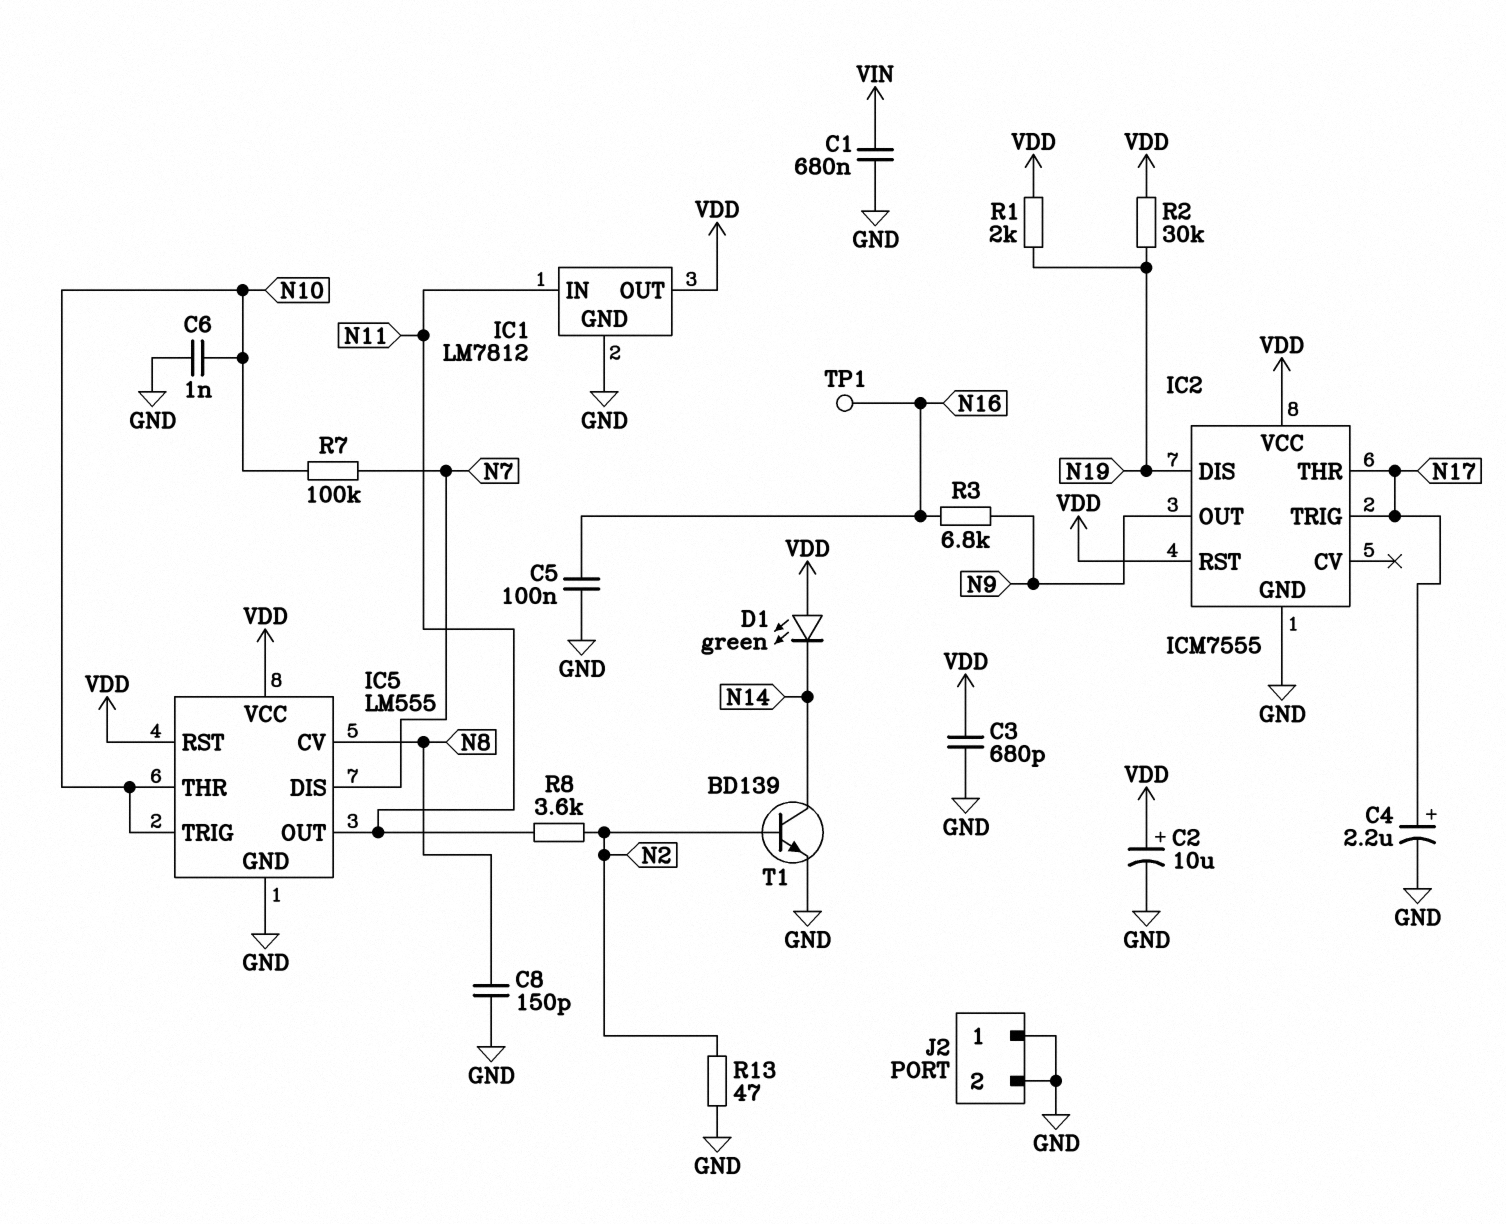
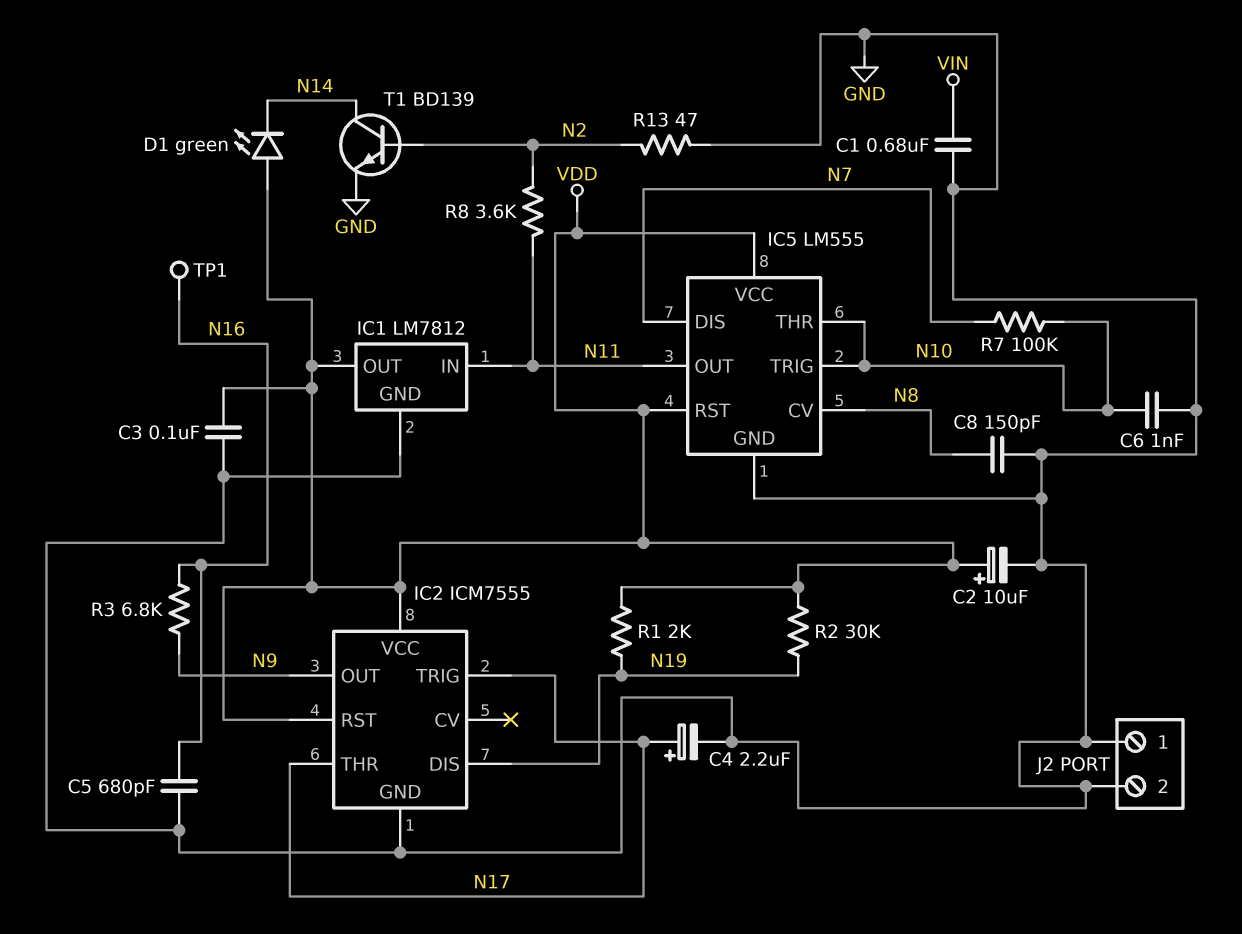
C3: 680pF (GND, VDD) -> 100nF (GND, VDD)
C5: 100nF (GND, N16) -> 680pF (GND, N16)

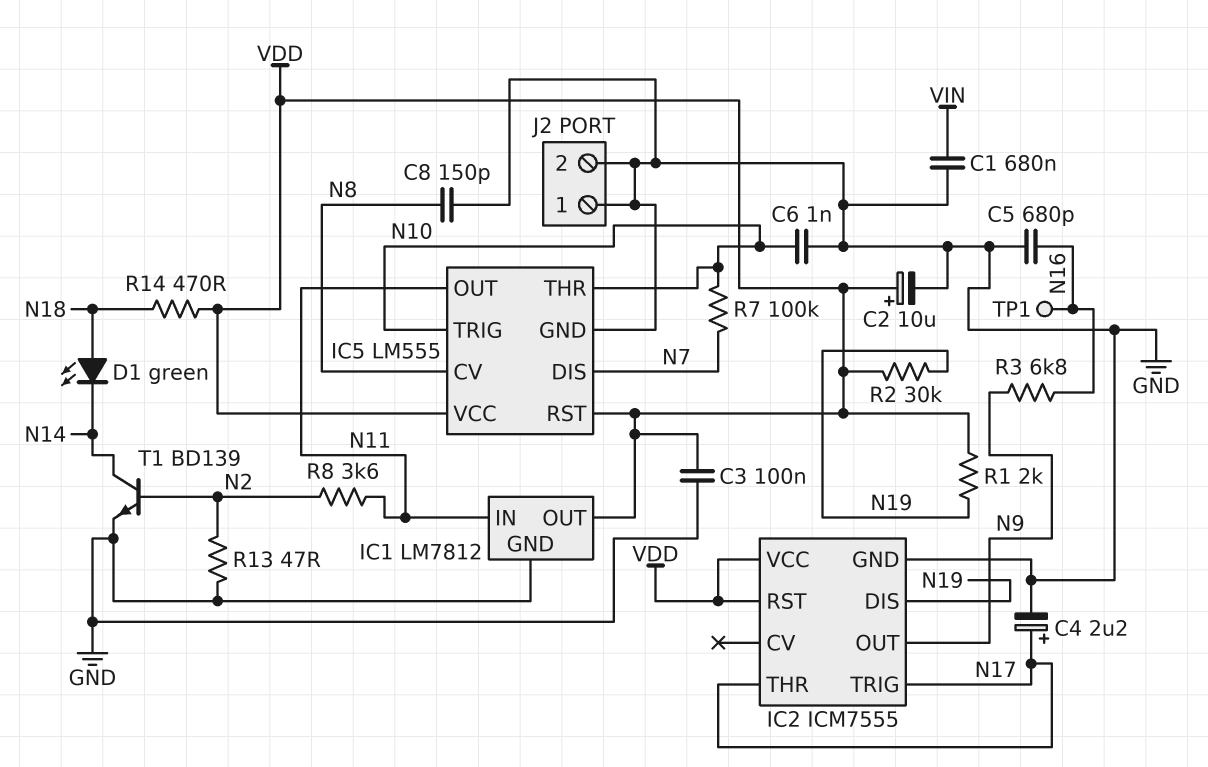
D1: LED green (A VDD, K N14) -> LED green (A N18, K N14)
R14: none -> 470 (N18, VDD)

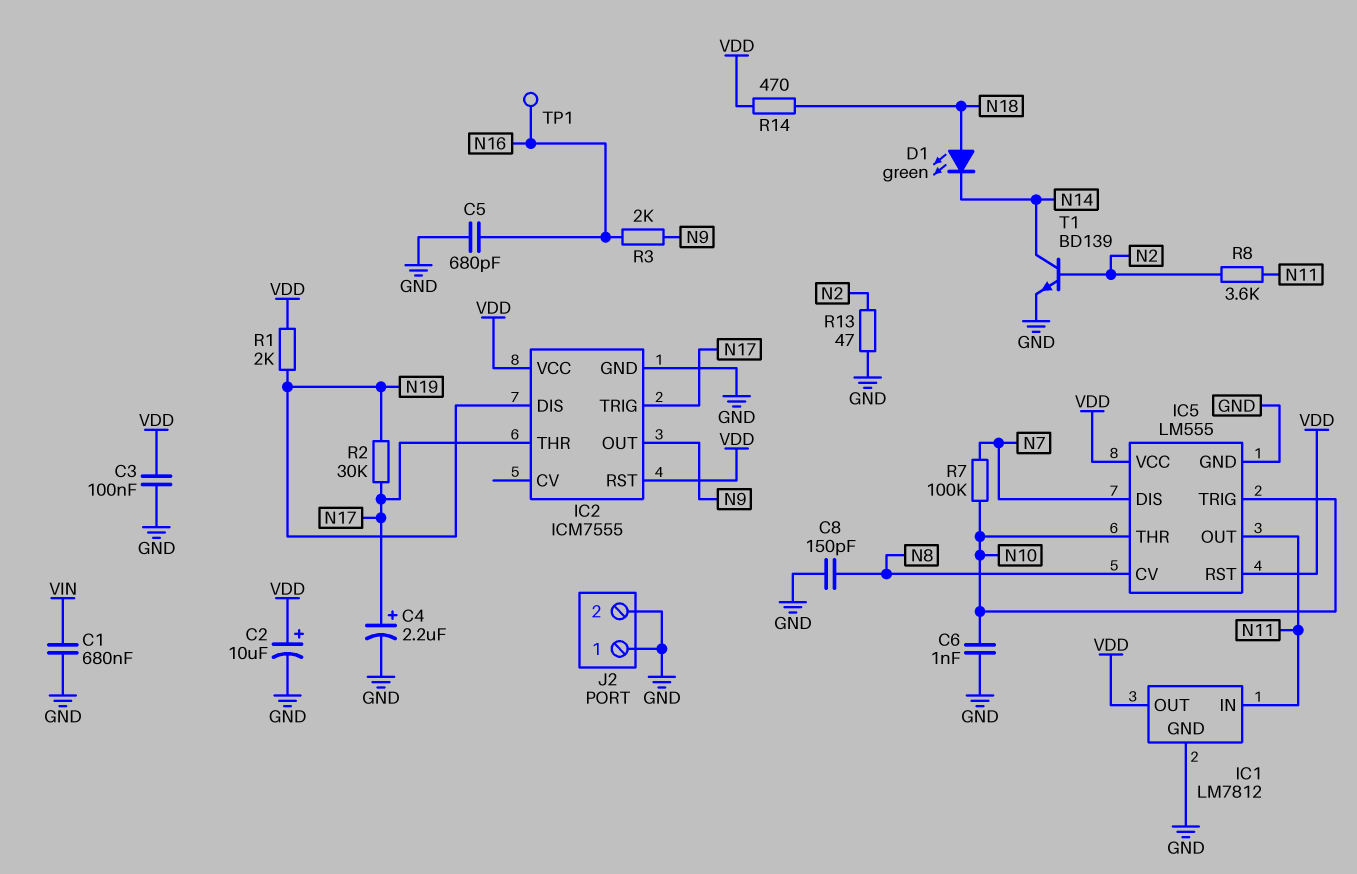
R2: 30k (N19, VDD) -> 30k (N17, N19)
R3: 6.8k (N9, N16) -> 2k (N9, N16)

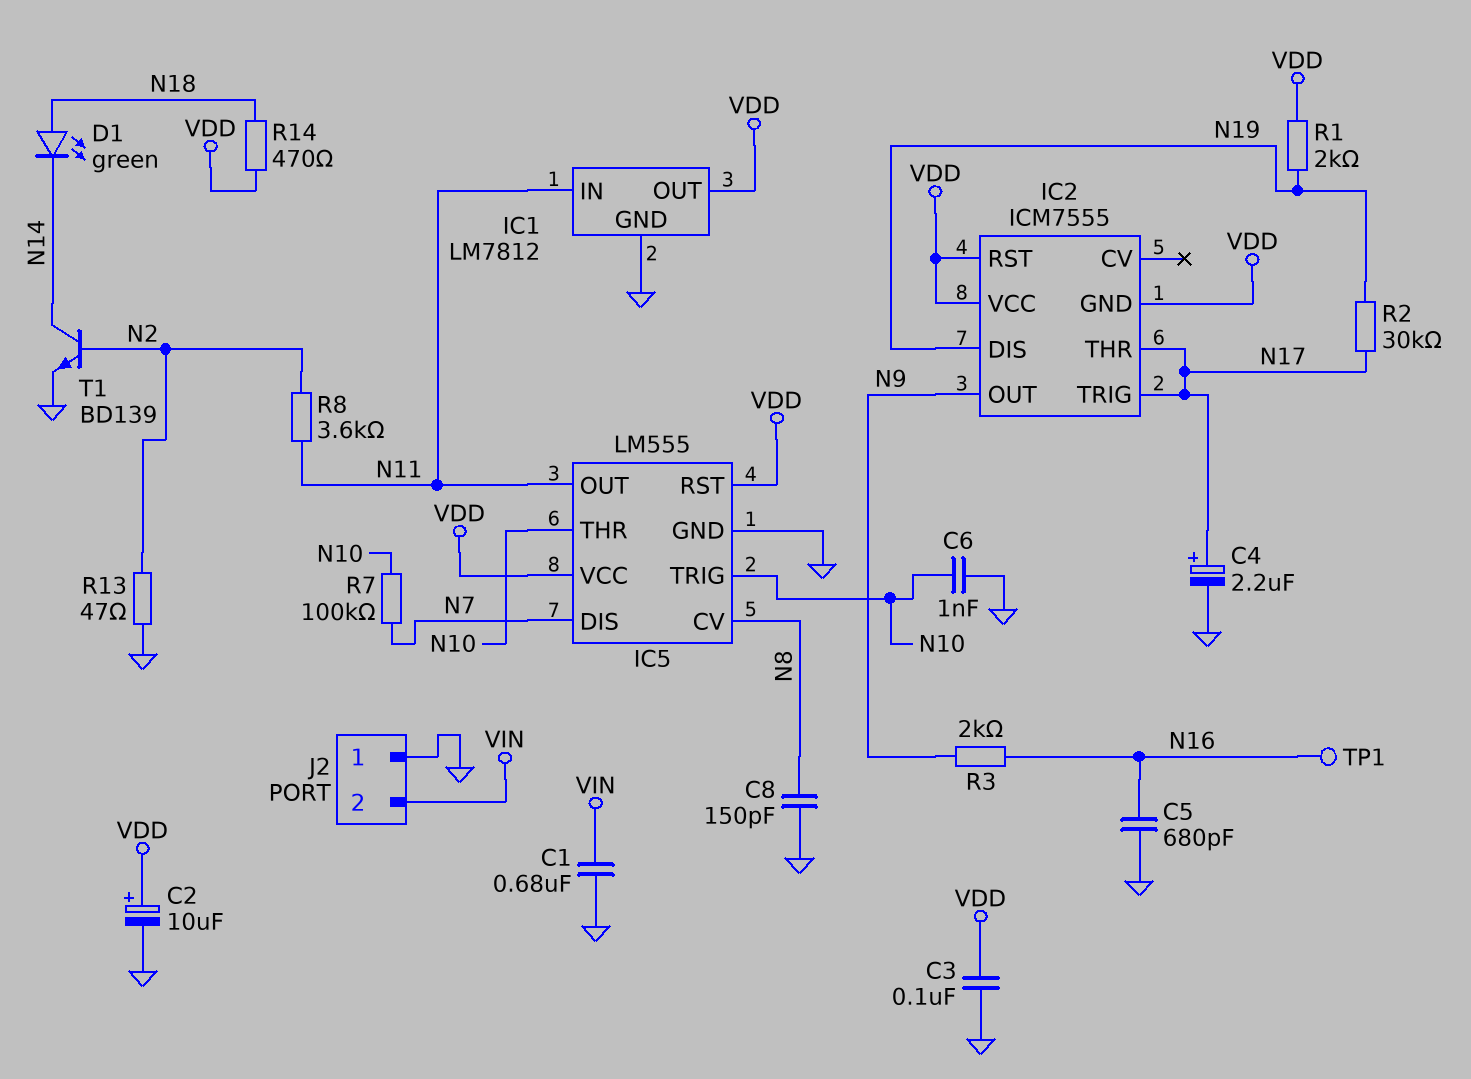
IC2 pin GND: GND -> VDD
J2 pin 2: GND -> VIN

